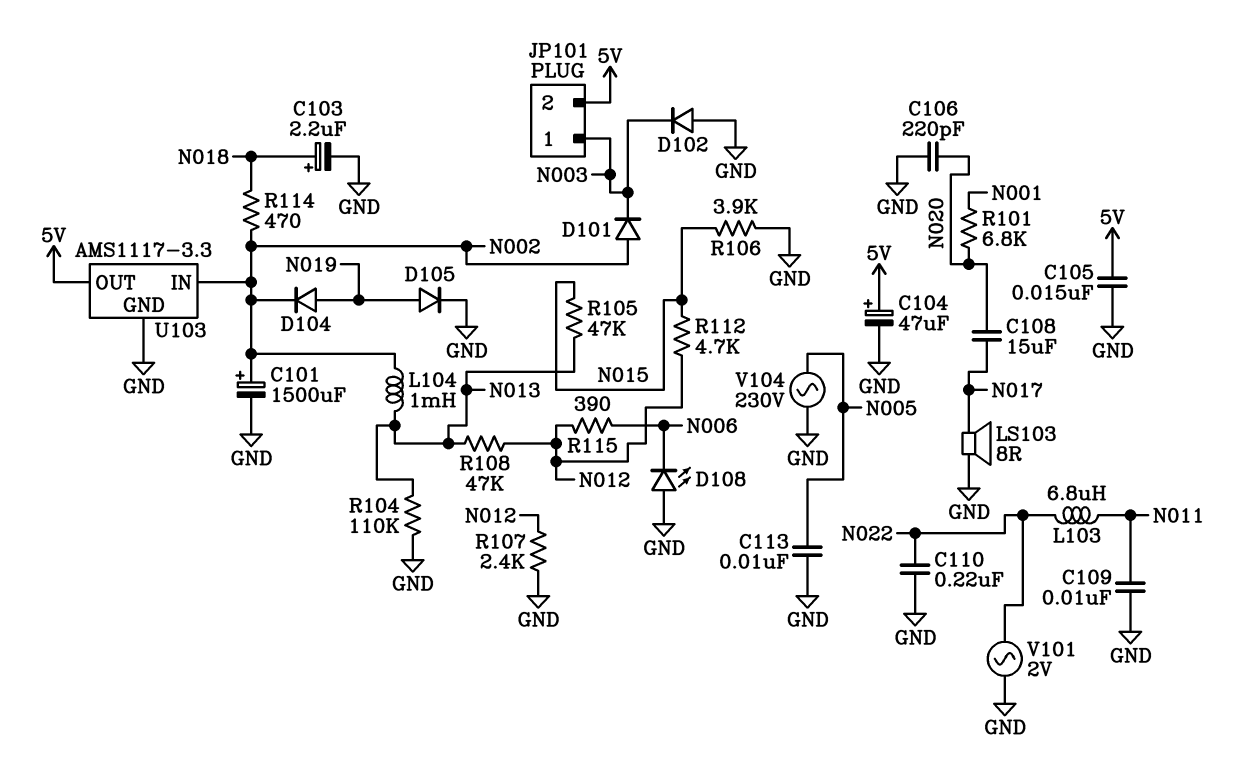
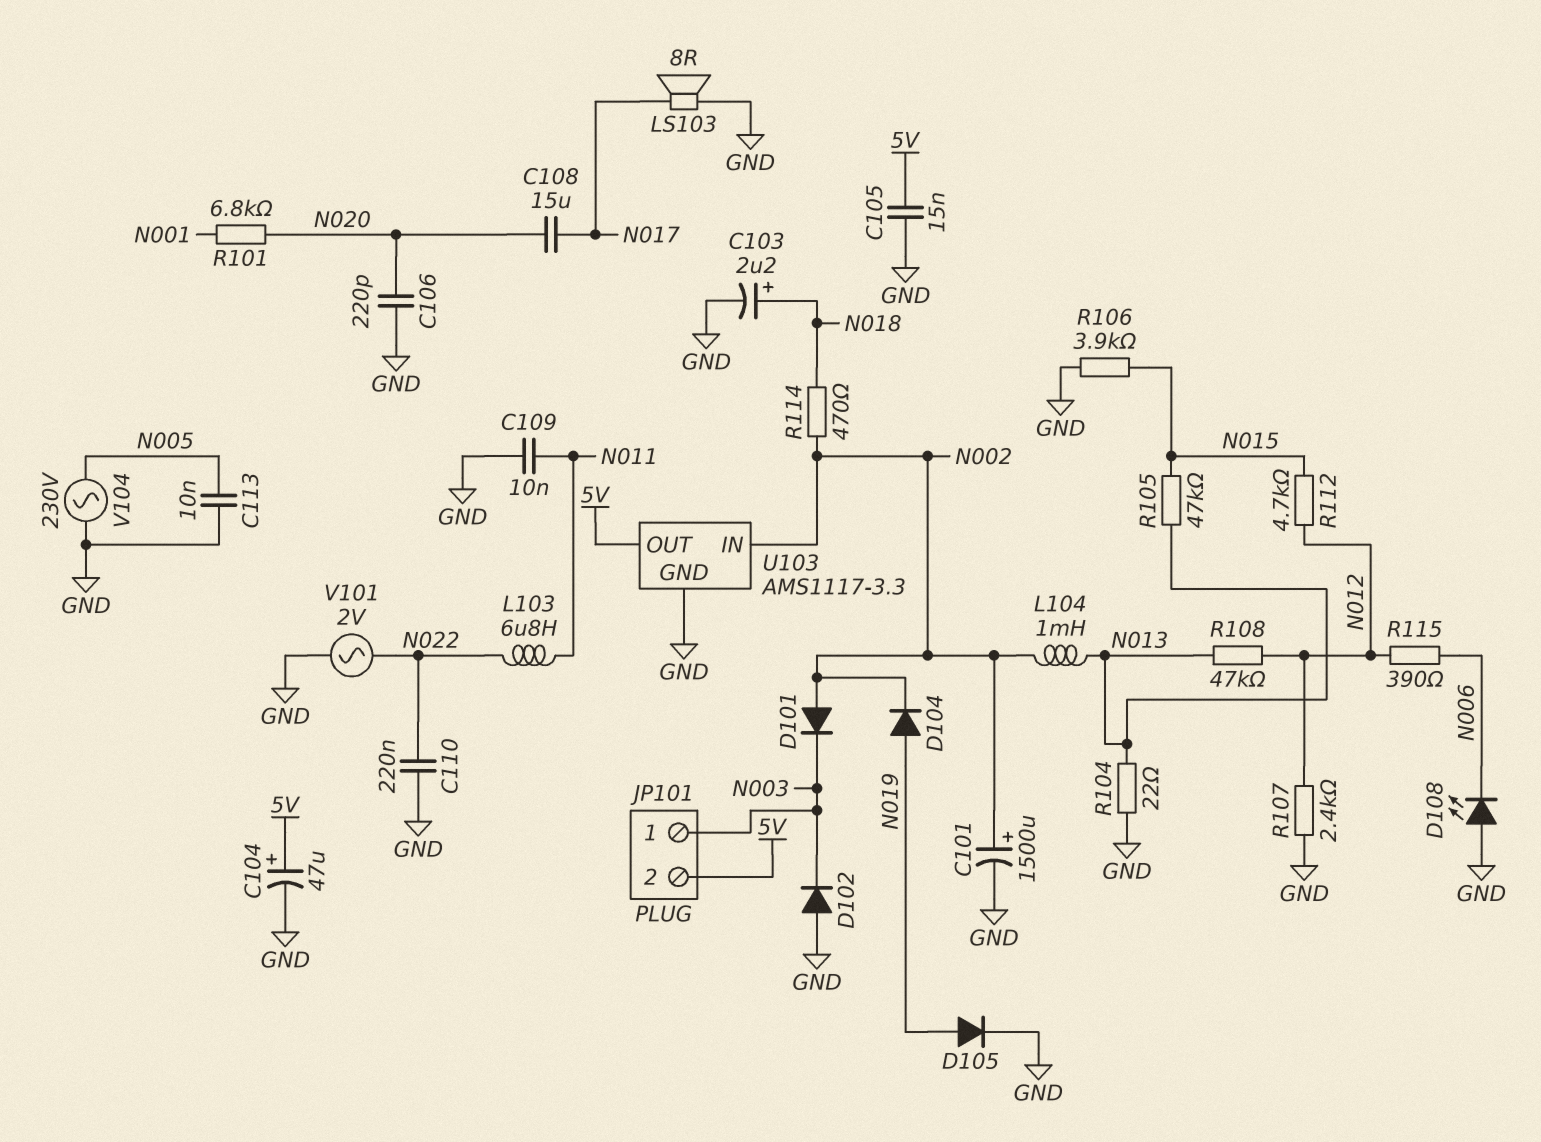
R104: 110k (GND, N013) -> 22 (GND, N013)

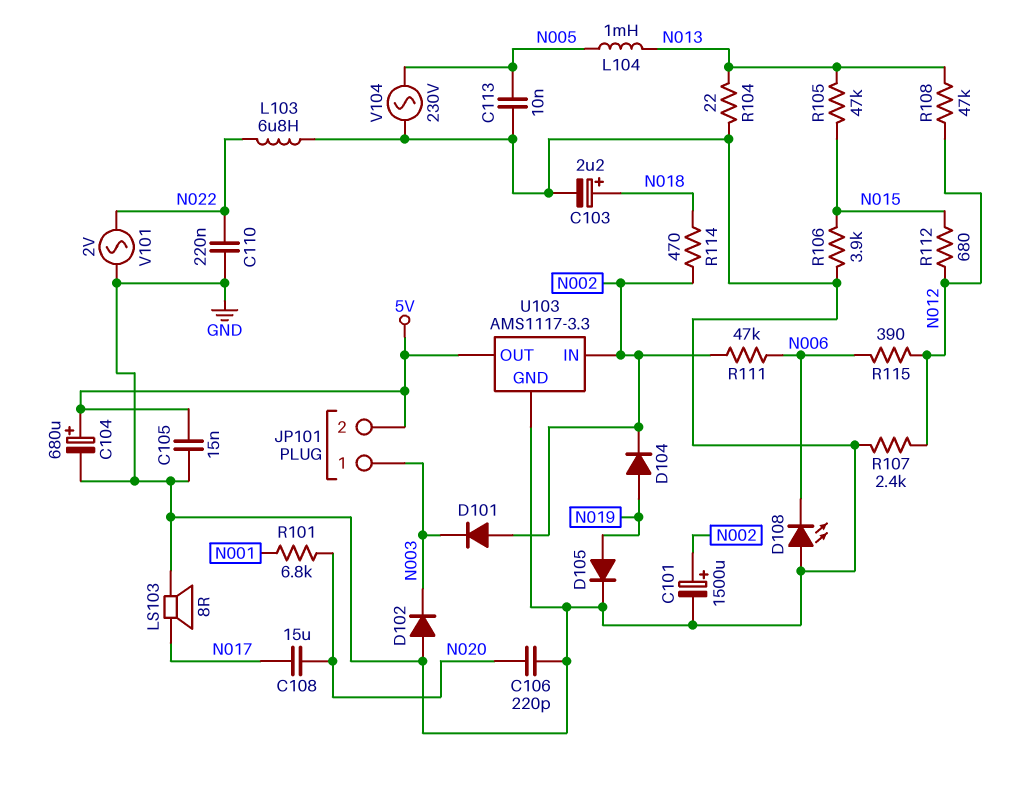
C104: 47uF (plus 5V, minus GND) -> 680uF (plus 5V, minus GND)
C109: 10nF (GND, N011) -> none
L103: 6.8uH (N011, N022) -> 6.8uH (GND, N022)
L104: 1mH (N002, N013) -> 1mH (N005, N013)
R111: none -> 47k (N002, N006)
R112: 4.7k (N012, N015) -> 680 (N012, N015)

